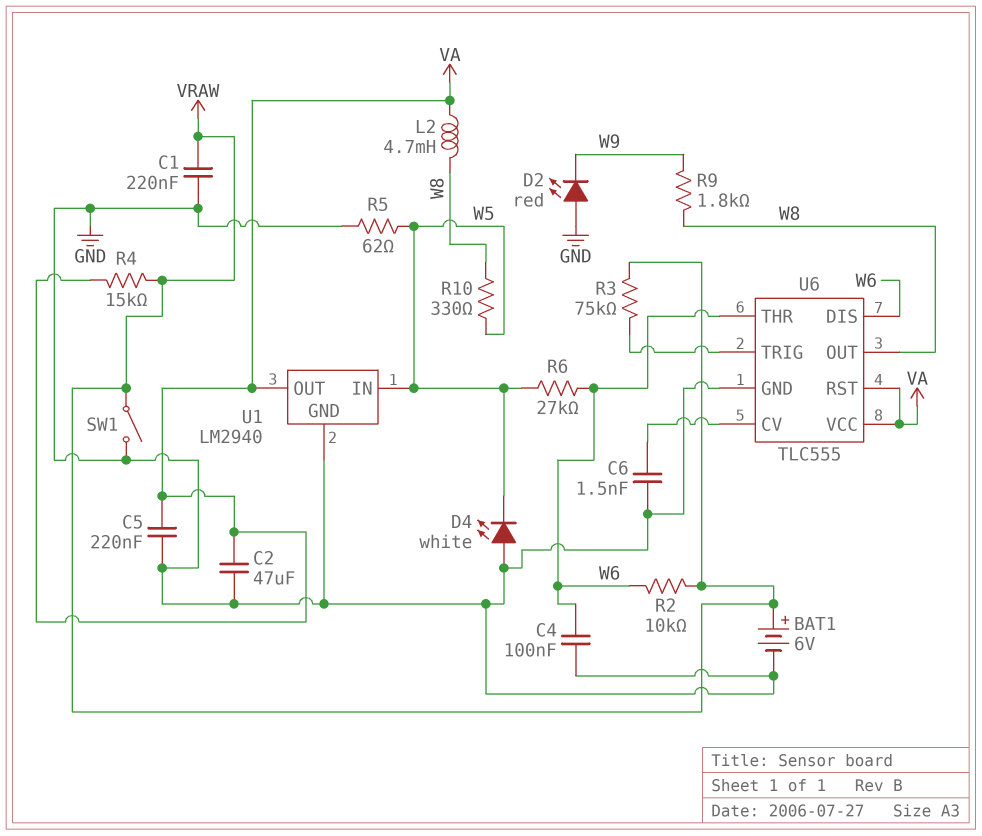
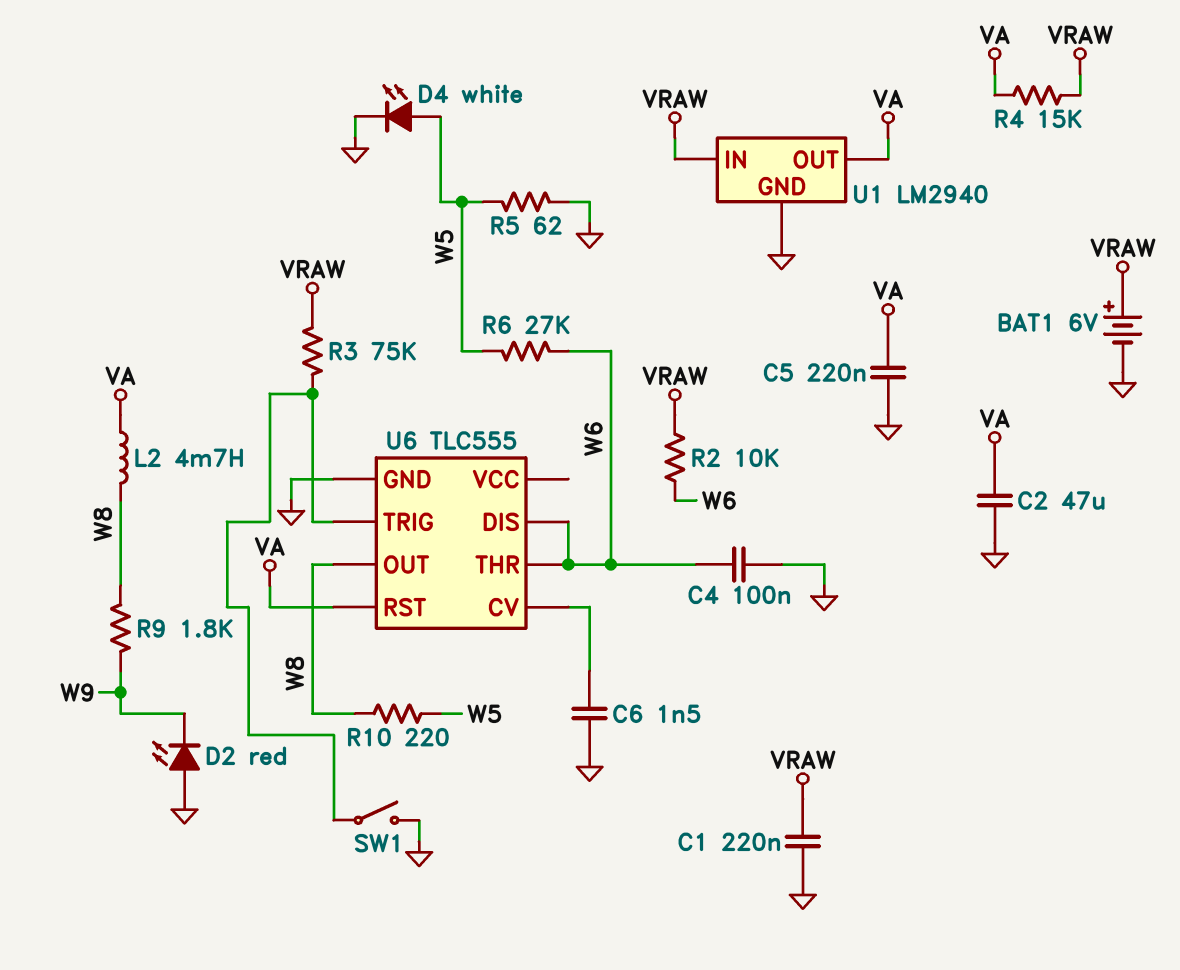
D4: LED white (A GND, K W5) -> LED white (A W5, K GND)
R10: 330 (W5, W8) -> 220 (W5, W8)
SW1: switch (GND, VRAW) -> switch (GND, U6/TRIG)
U1 pin IN: W5 -> VRAW
U6 pin VCC: VA -> none

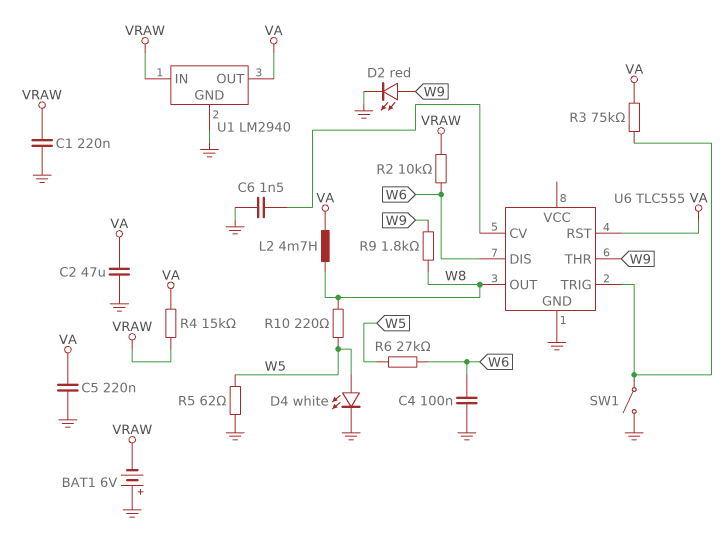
BAT1: 6V (plus VRAW, minus GND) -> 6V (plus GND, minus VRAW)
D2: LED red (A GND, K W9) -> LED red (A W9, K GND)
R3: 75k (U6/TRIG, VRAW) -> 75k (U6/TRIG, VA)
U6 pin THR: W6 -> W9

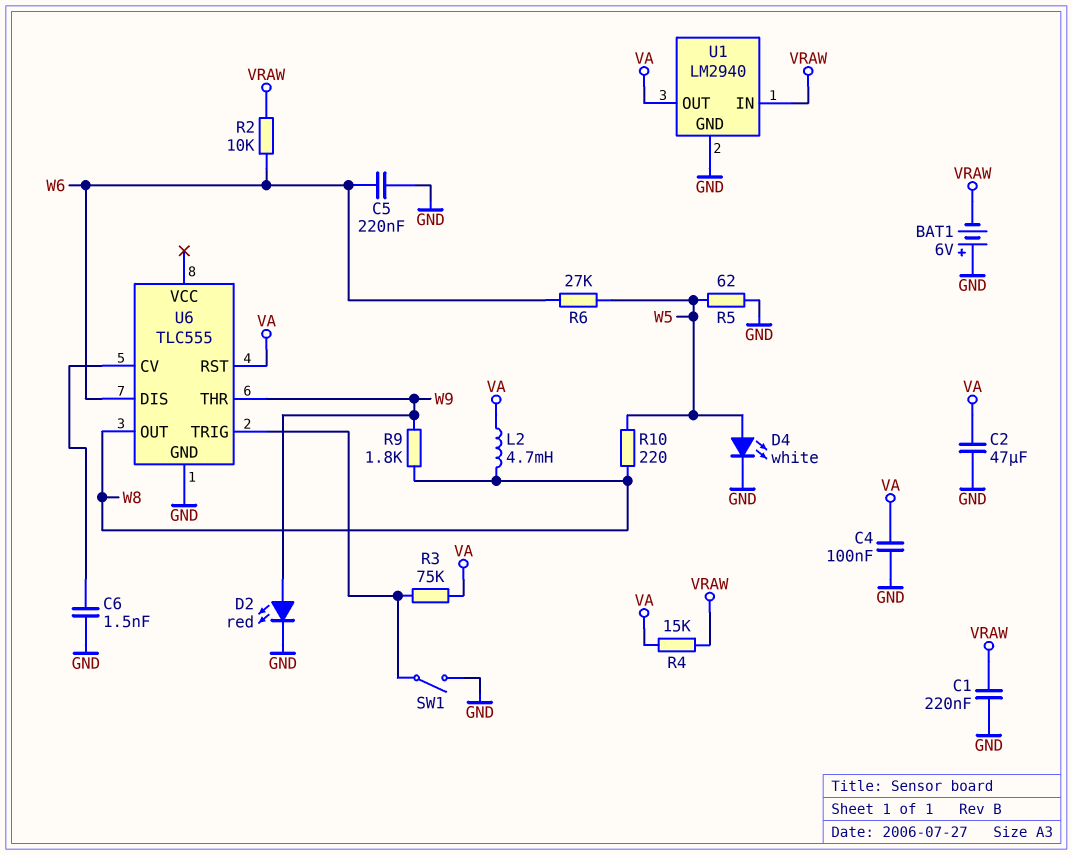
C4: 100nF (GND, W6) -> 100nF (GND, VA)
C5: 220nF (GND, VA) -> 220nF (GND, W6)

